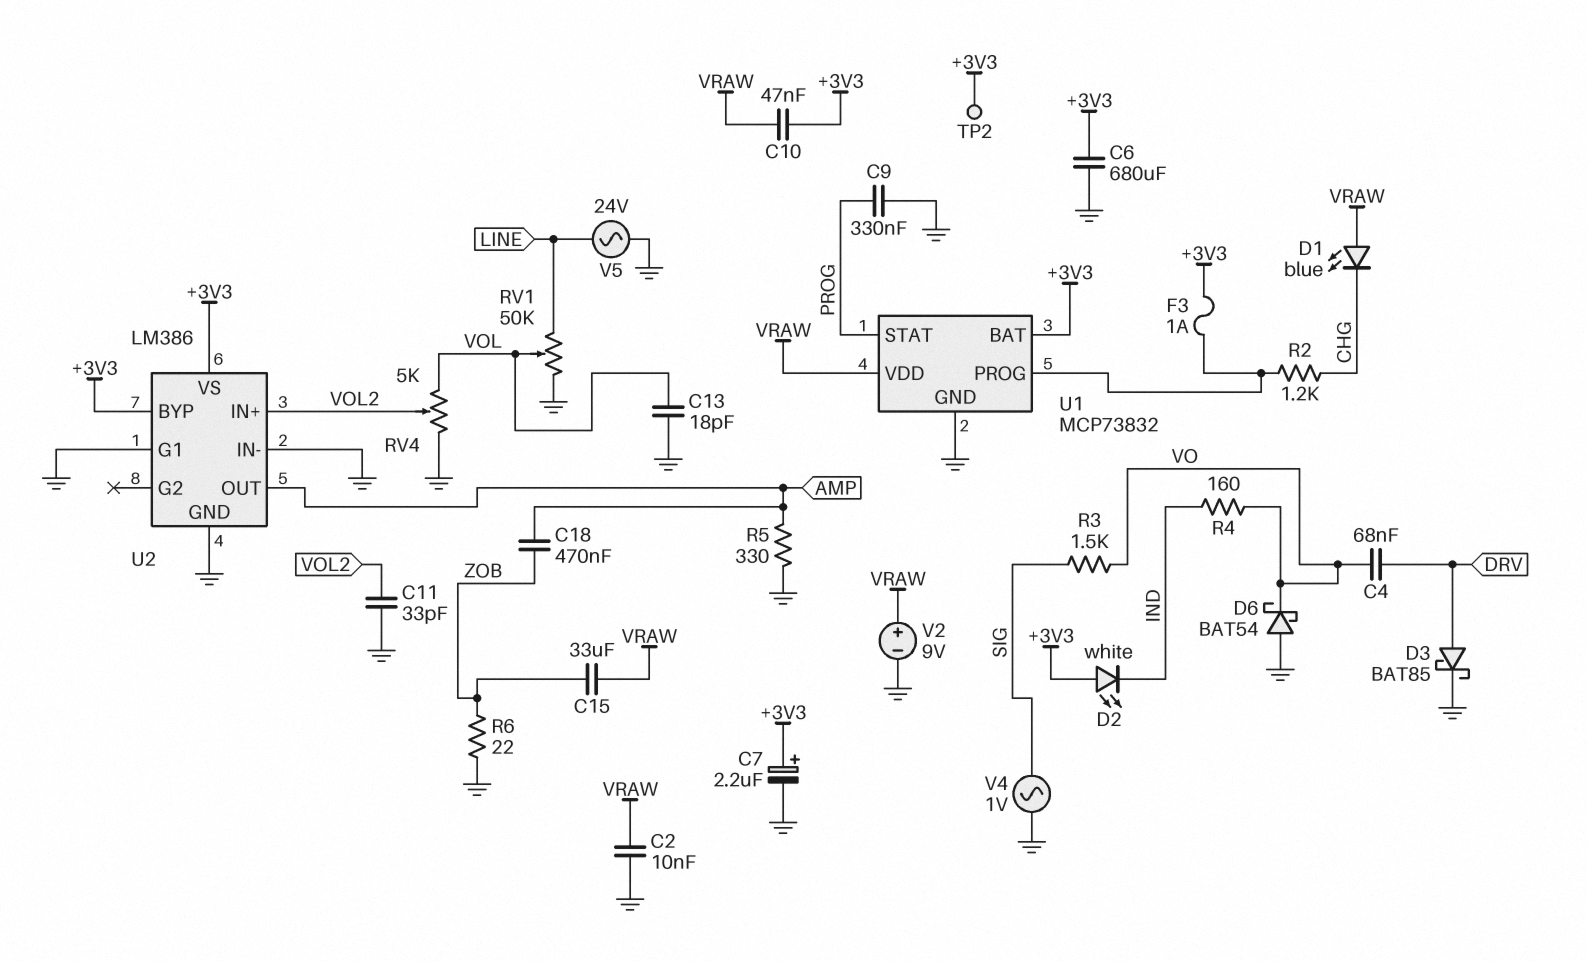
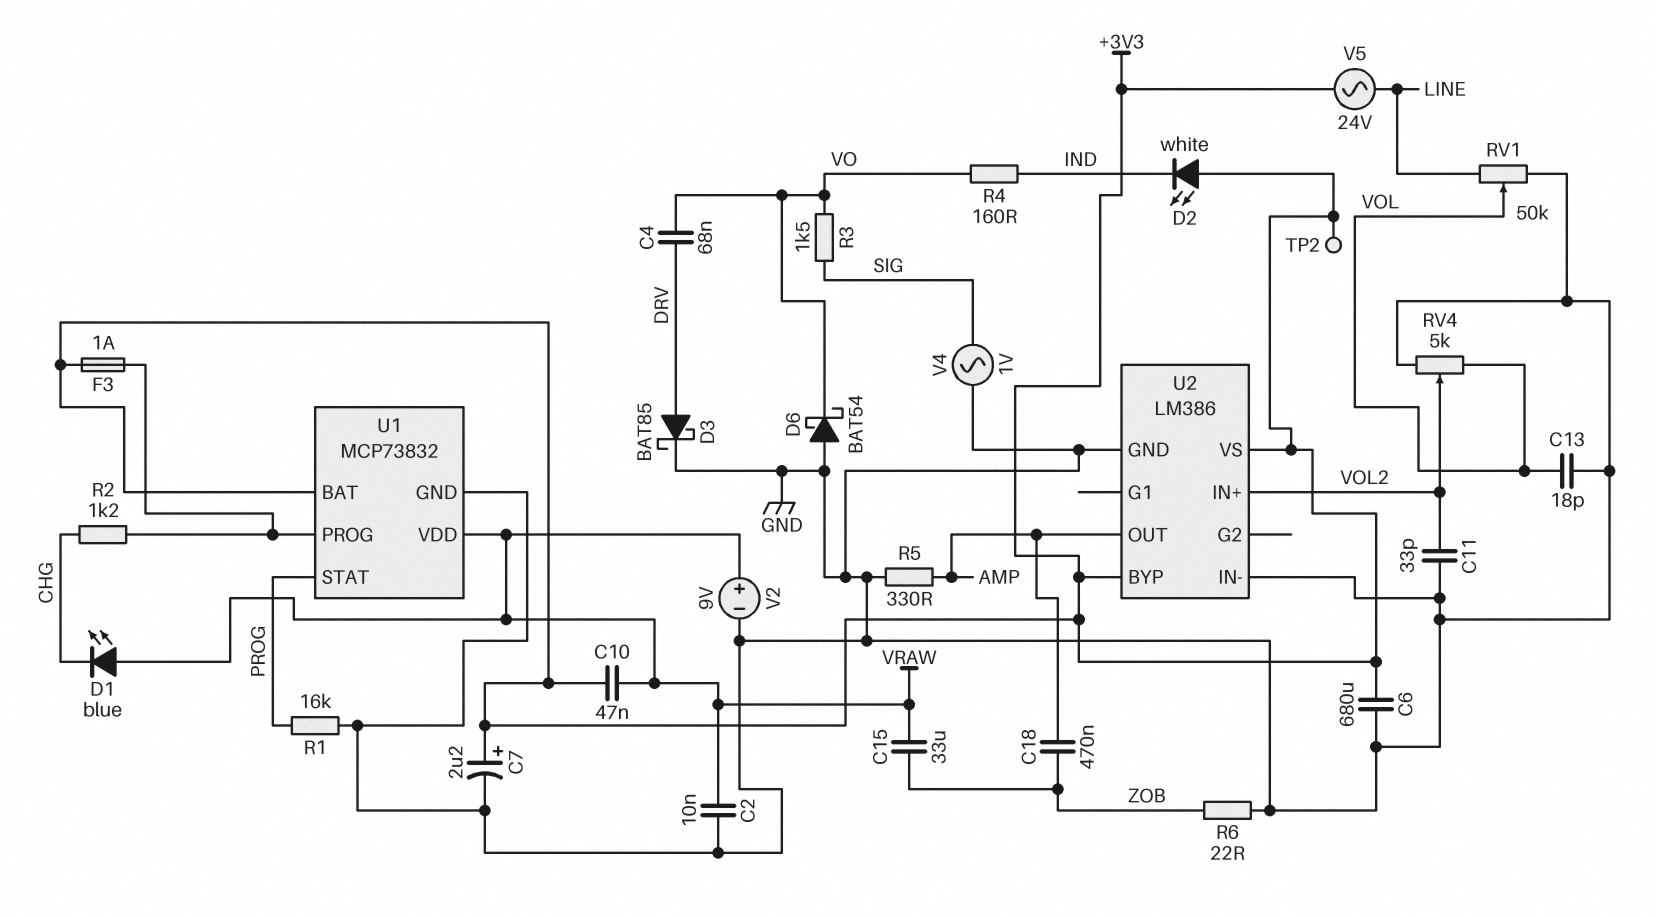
C9: 330nF (GND, PROG) -> none
R1: none -> 16k (GND, PROG)
U2 pin G1: GND -> none
V5: AC 24V (GND, LINE) -> AC 24V (+3V3, LINE)

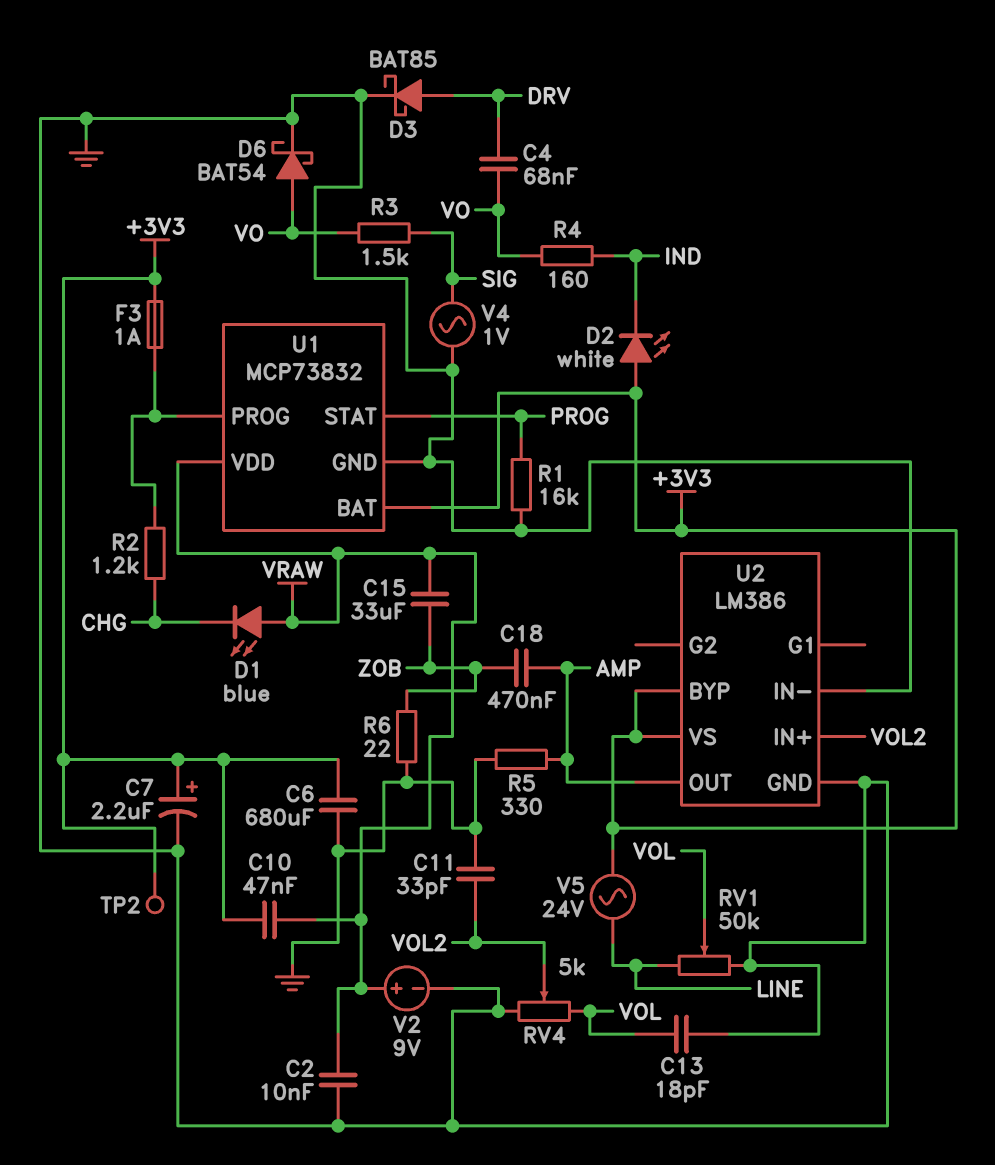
D6: schottky BAT54 (A GND, K VO) -> schottky BAT54 (A VO, K GND)

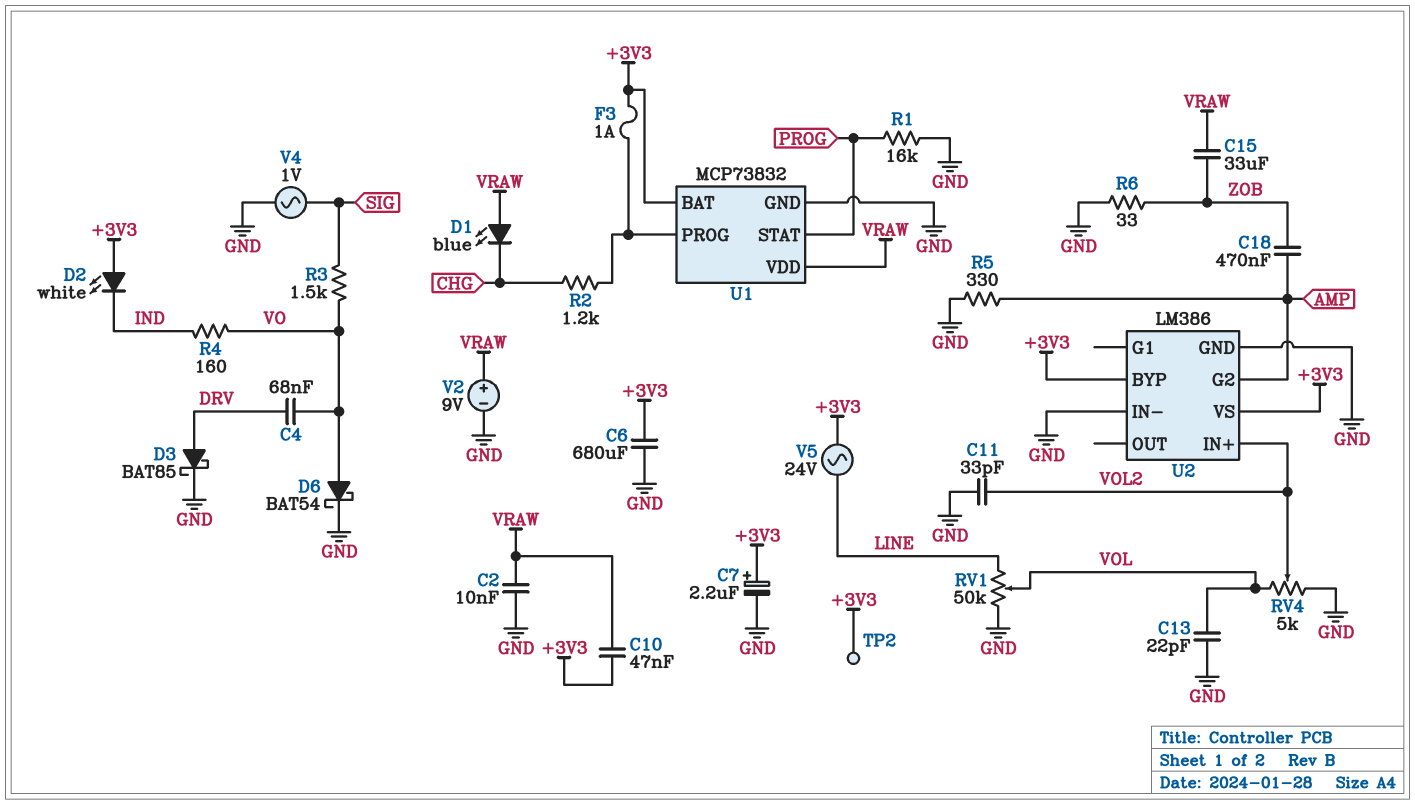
C13: 18pF (GND, VOL) -> 22pF (GND, VOL)
R6: 22 (GND, ZOB) -> 33 (GND, ZOB)
U2 pin G2: none -> AMP
U2 pin OUT: AMP -> none

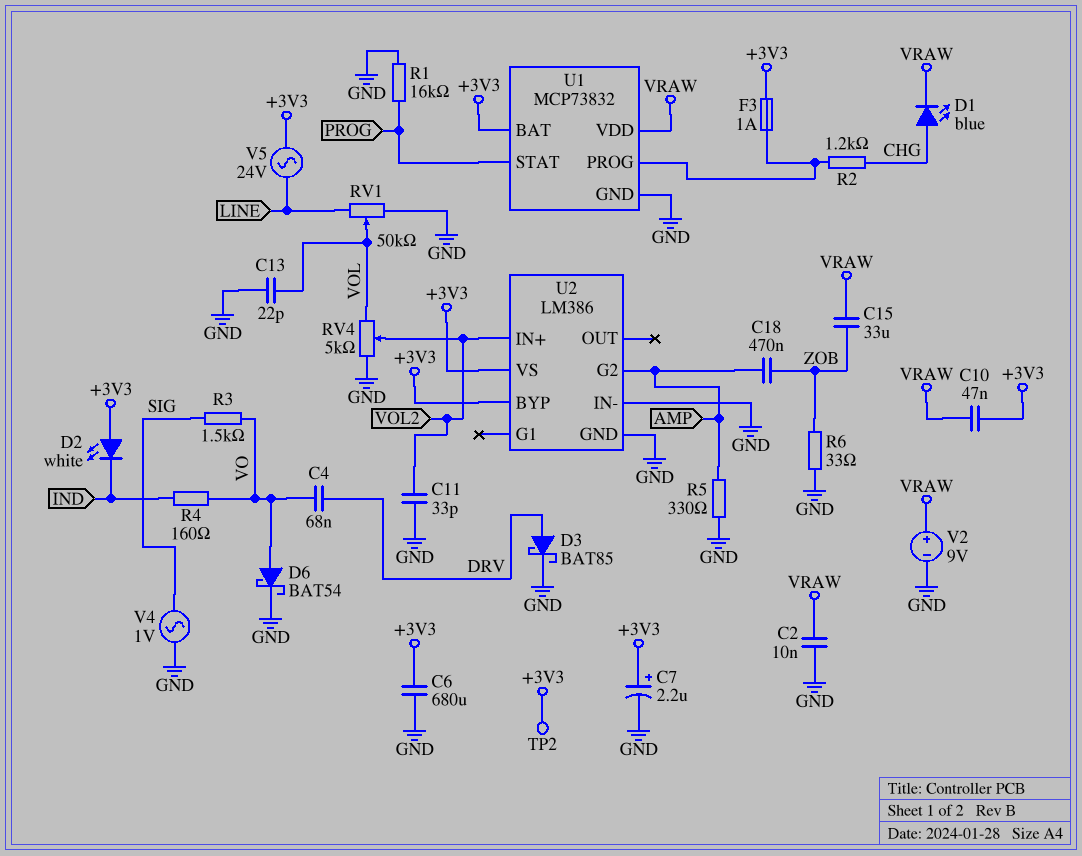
D1: LED blue (A VRAW, K CHG) -> LED blue (A CHG, K VRAW)

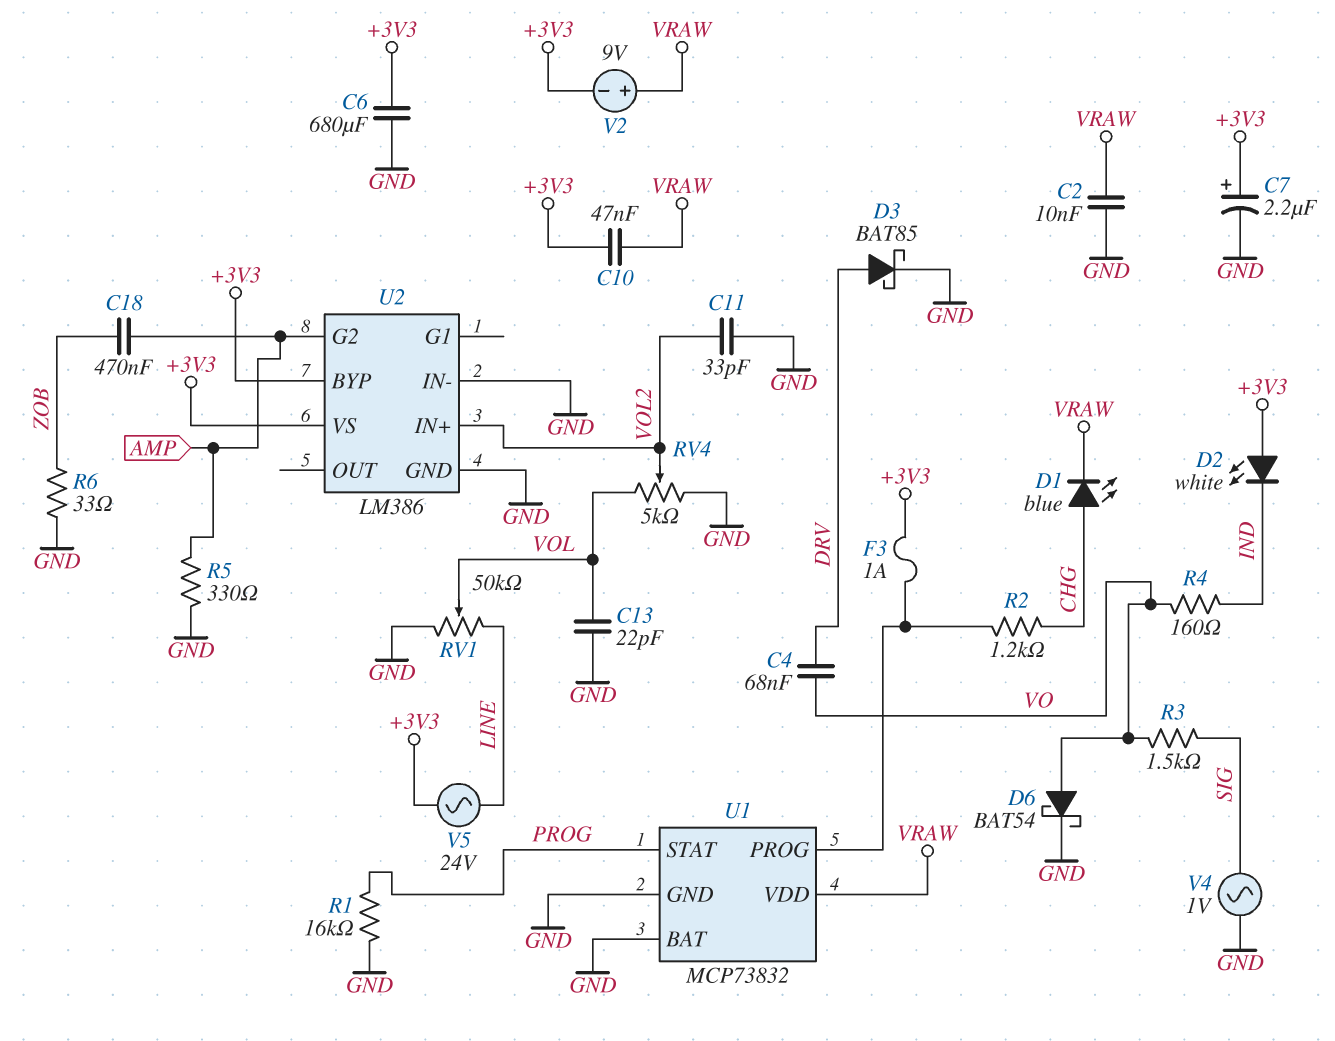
C15: 33uF (VRAW, ZOB) -> none
TP2: test point (+3V3) -> none
U1 pin BAT: +3V3 -> GND
V2: 9V (plus VRAW, minus GND) -> 9V (plus VRAW, minus +3V3)

